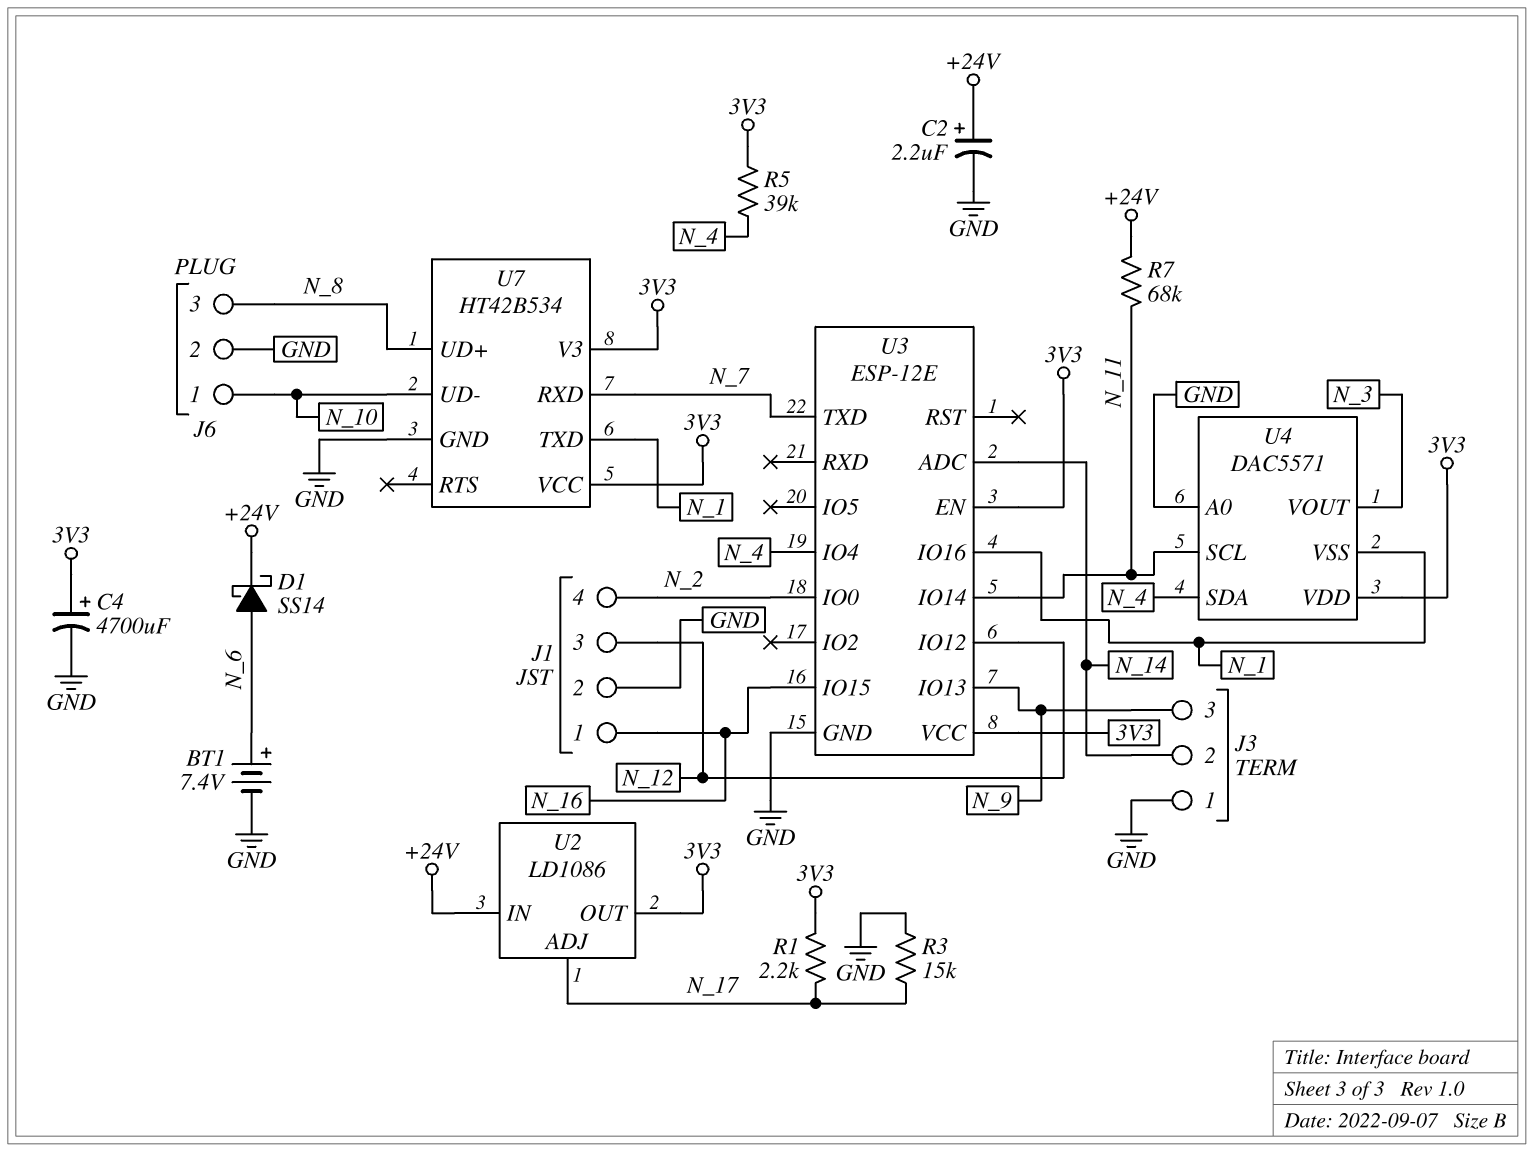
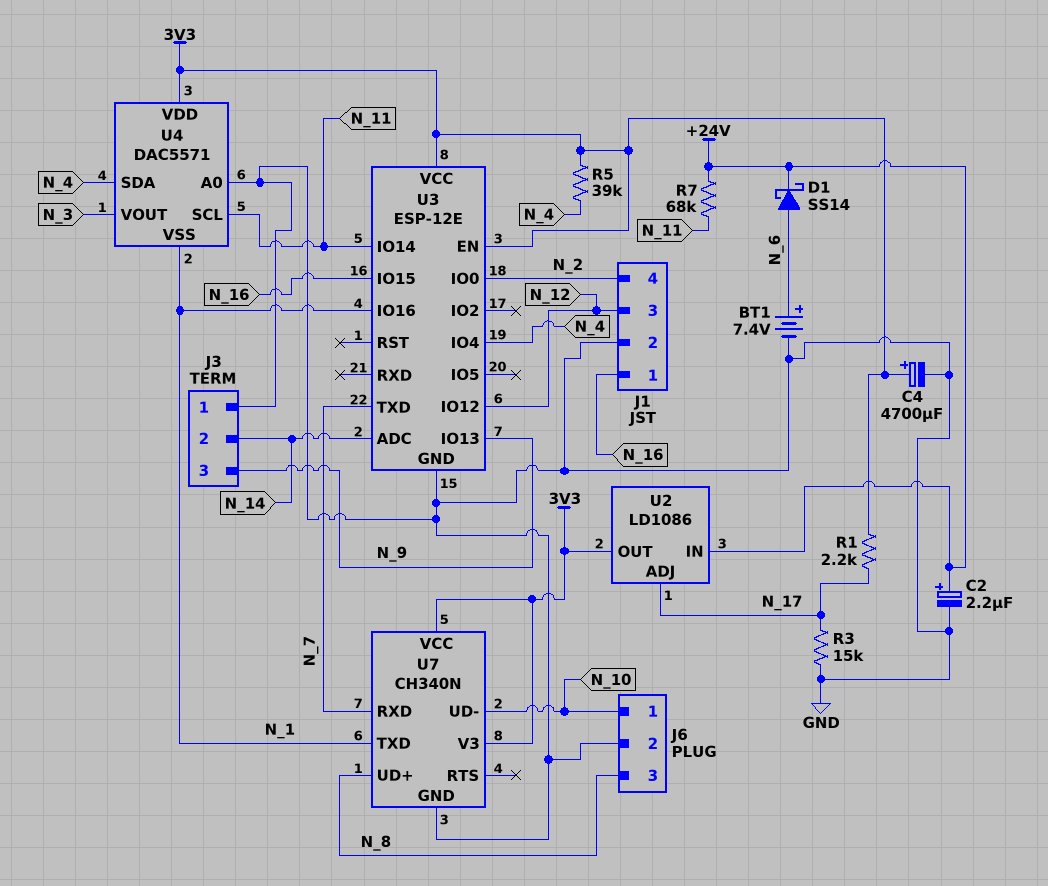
U7: HT42B534 -> CH340N

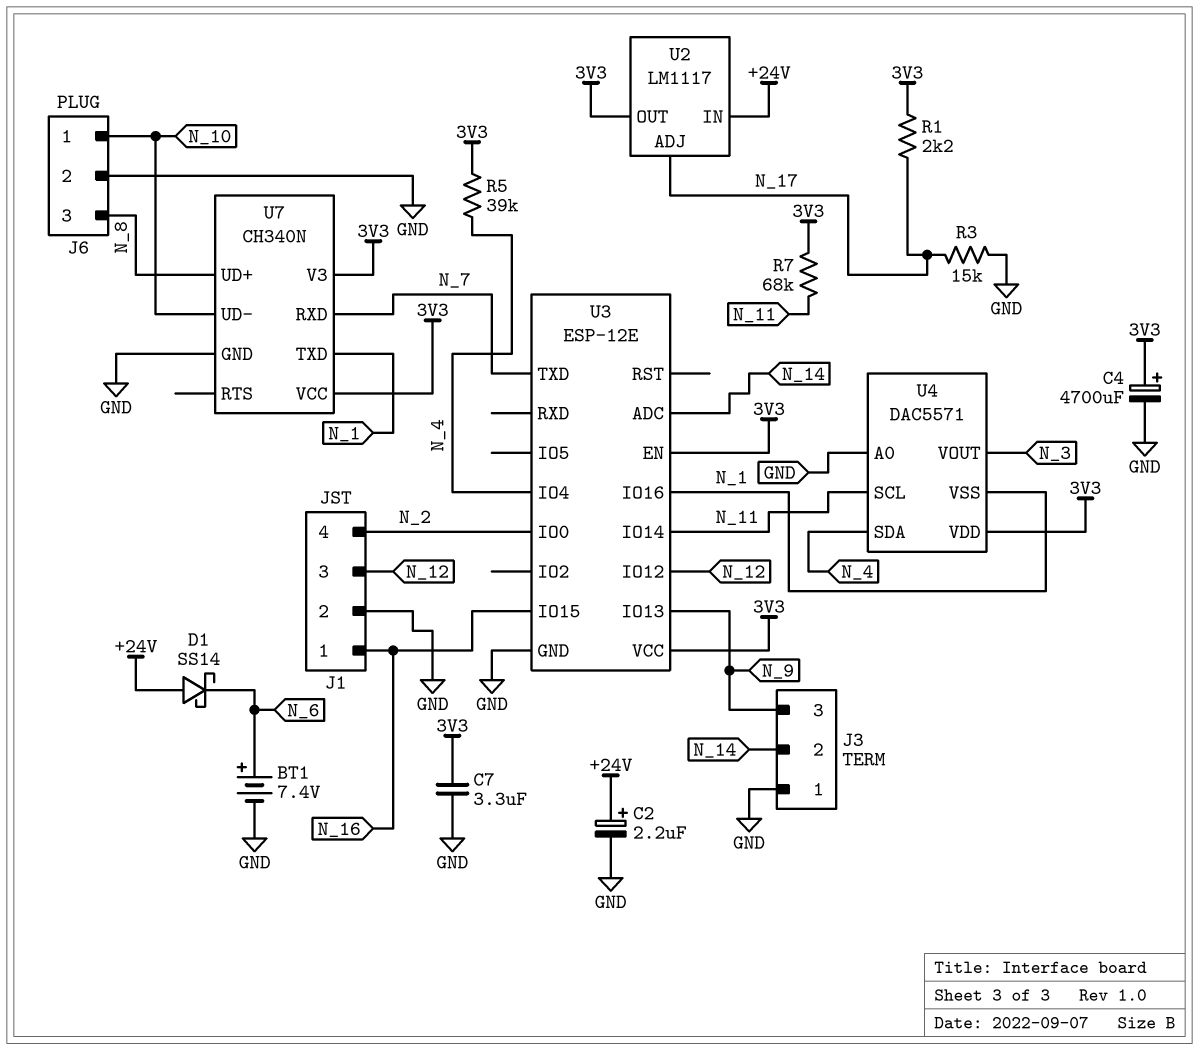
C7: none -> 3.3uF (3V3, GND)
D1: schottky SS14 (A N_6, K +24V) -> schottky SS14 (A +24V, K N_6)
R7: 68k (+24V, N_11) -> 68k (3V3, N_11)
U2: LD1086 -> LM1117

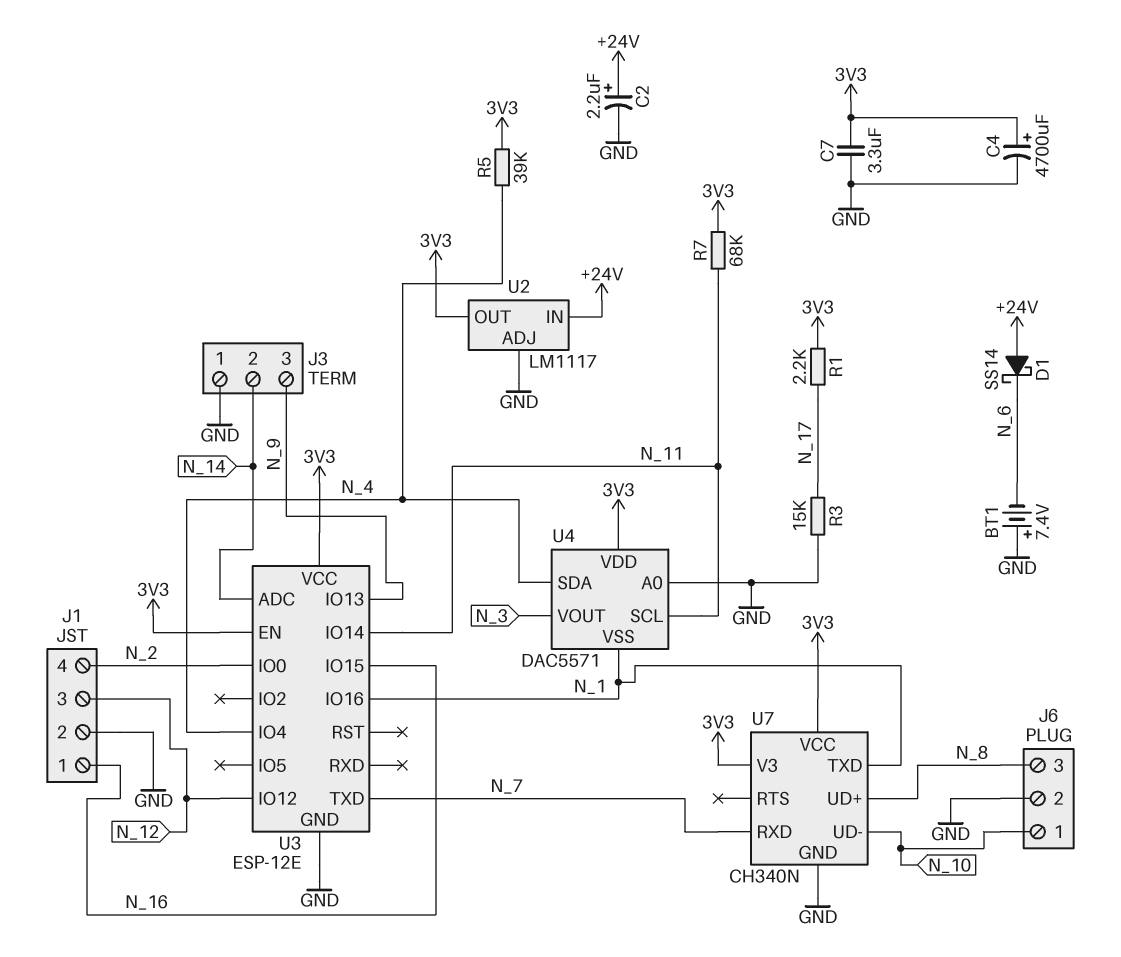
BT1: 7.4V (plus N_6, minus GND) -> 7.4V (plus GND, minus N_6)
U2 pin ADJ: N_17 -> GND

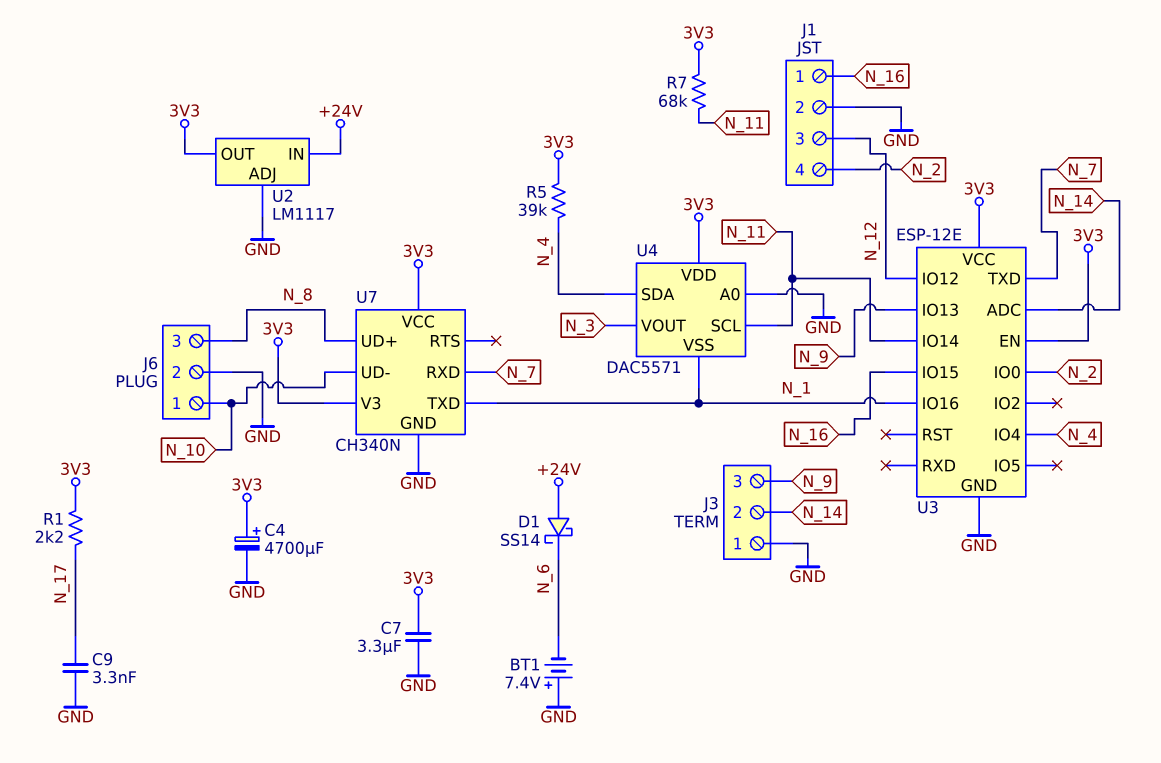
C2: 2.2uF (plus +24V, minus GND) -> none
C9: none -> 3.3nF (GND, N_17)
R3: 15k (GND, N_17) -> none

